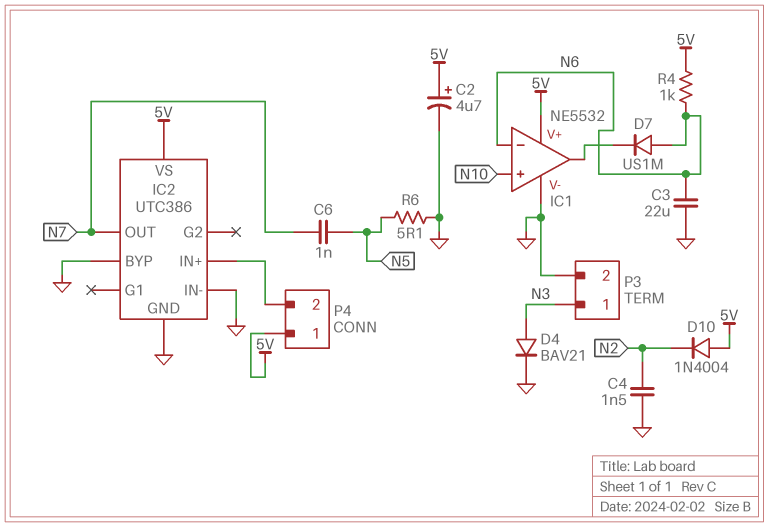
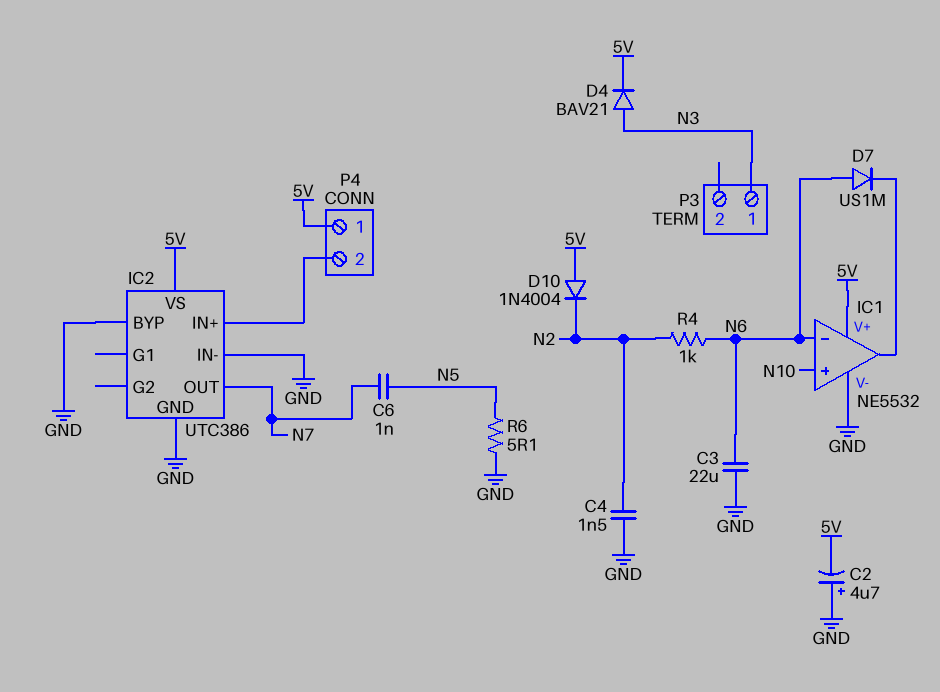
C2: 4.7uF (plus 5V, minus GND) -> 4.7uF (plus GND, minus 5V)
D4: diode BAV21 (A N3, K GND) -> diode BAV21 (A N3, K 5V)
P3 pin 2: GND -> none
R4: 1k (5V, N6) -> 1k (N2, N6)

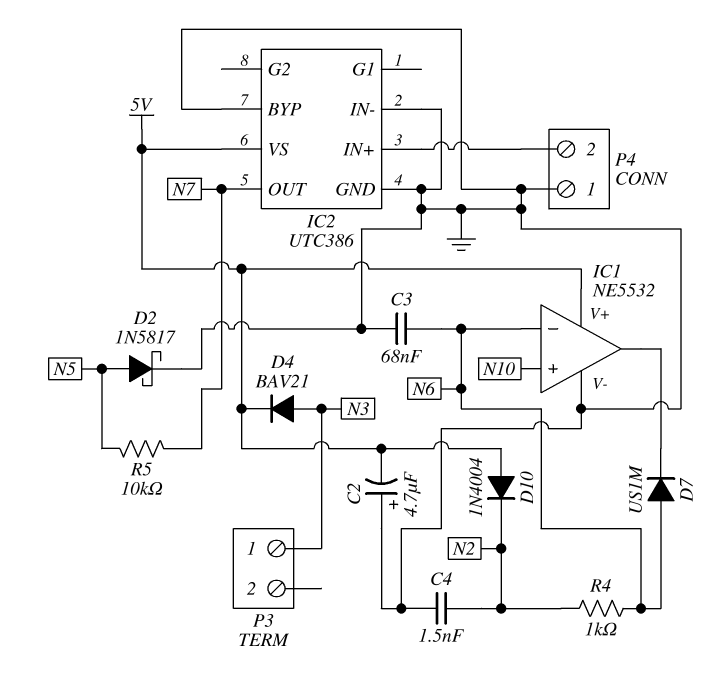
C3: 22uF (GND, N6) -> 68nF (GND, N6)
C6: 1nF (N5, N7) -> none
D2: none -> schottky 1N5817 (A N5, K GND)
P4 pin 1: 5V -> GND
R5: none -> 10k (N5, N7)
R6: 5.1 (GND, N5) -> none

